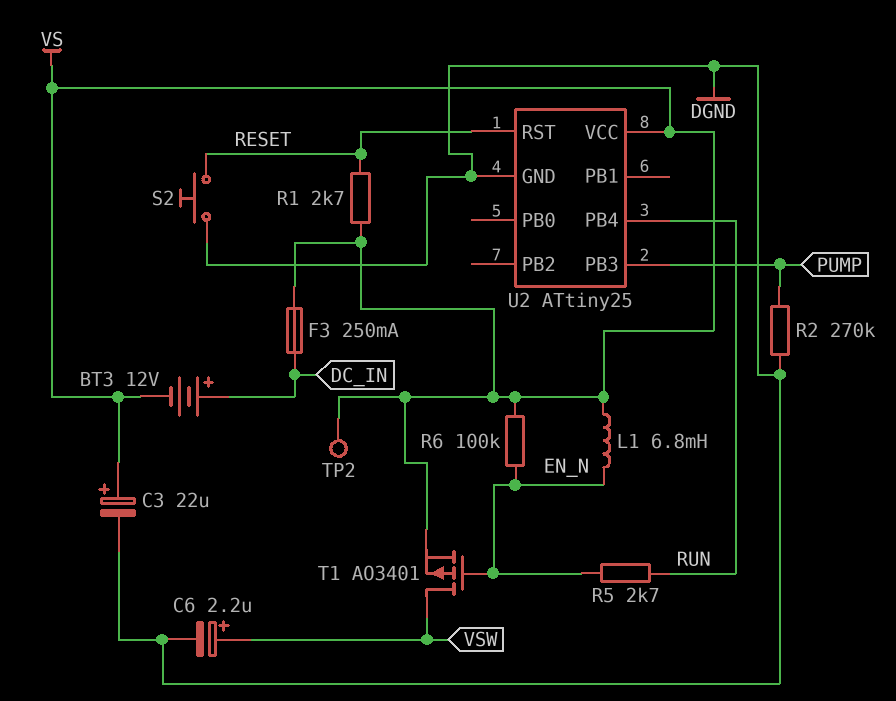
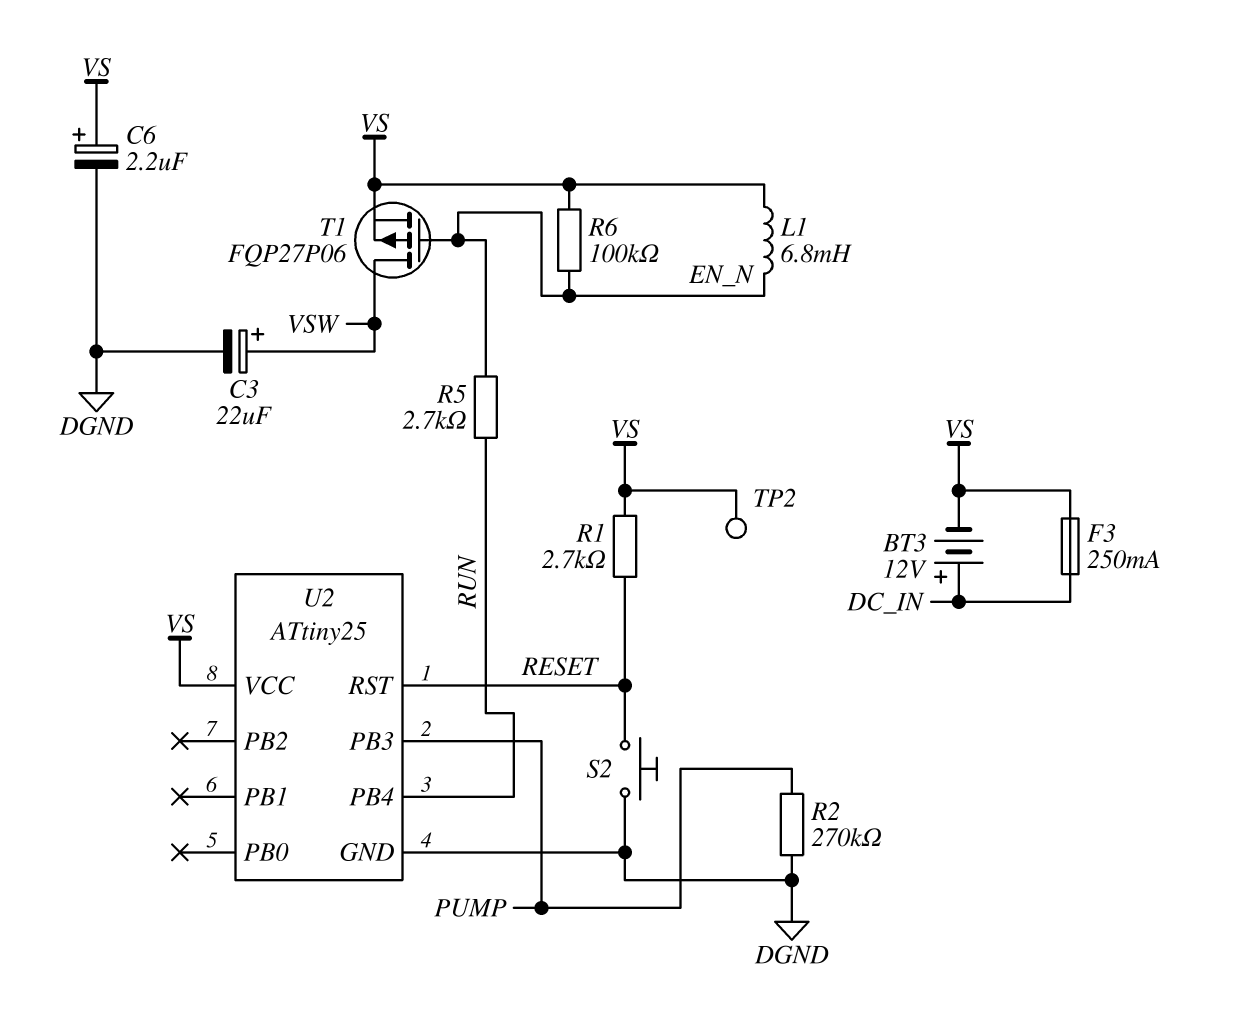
C3: 22uF (plus VS, minus DGND) -> 22uF (plus VSW, minus DGND)
C6: 2.2uF (plus VSW, minus DGND) -> 2.2uF (plus VS, minus DGND)
T1: PMOS AO3401 (G EN_N, D VSW, S VS) -> PMOS FQP27P06 (G EN_N, D VSW, S VS)

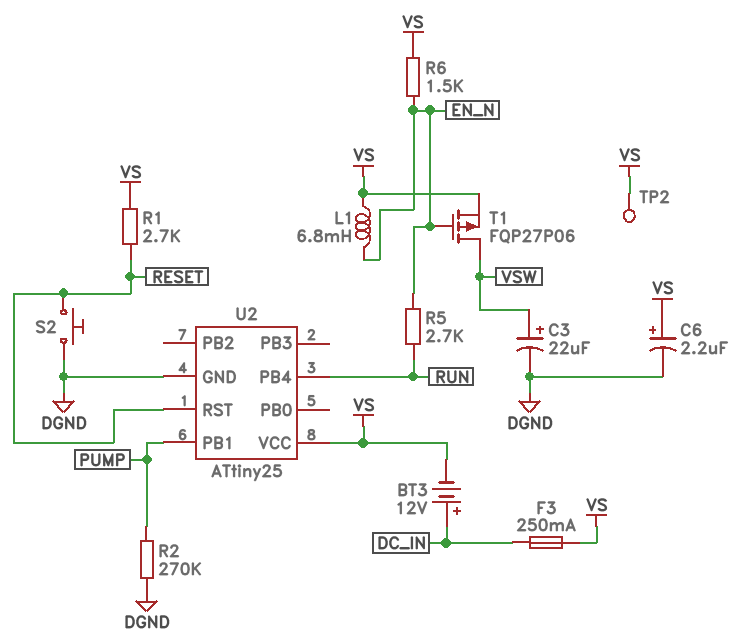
R6: 100k (EN_N, VS) -> 1.5k (EN_N, VS)
U2 pin PB1: none -> PUMP
U2 pin PB3: PUMP -> none

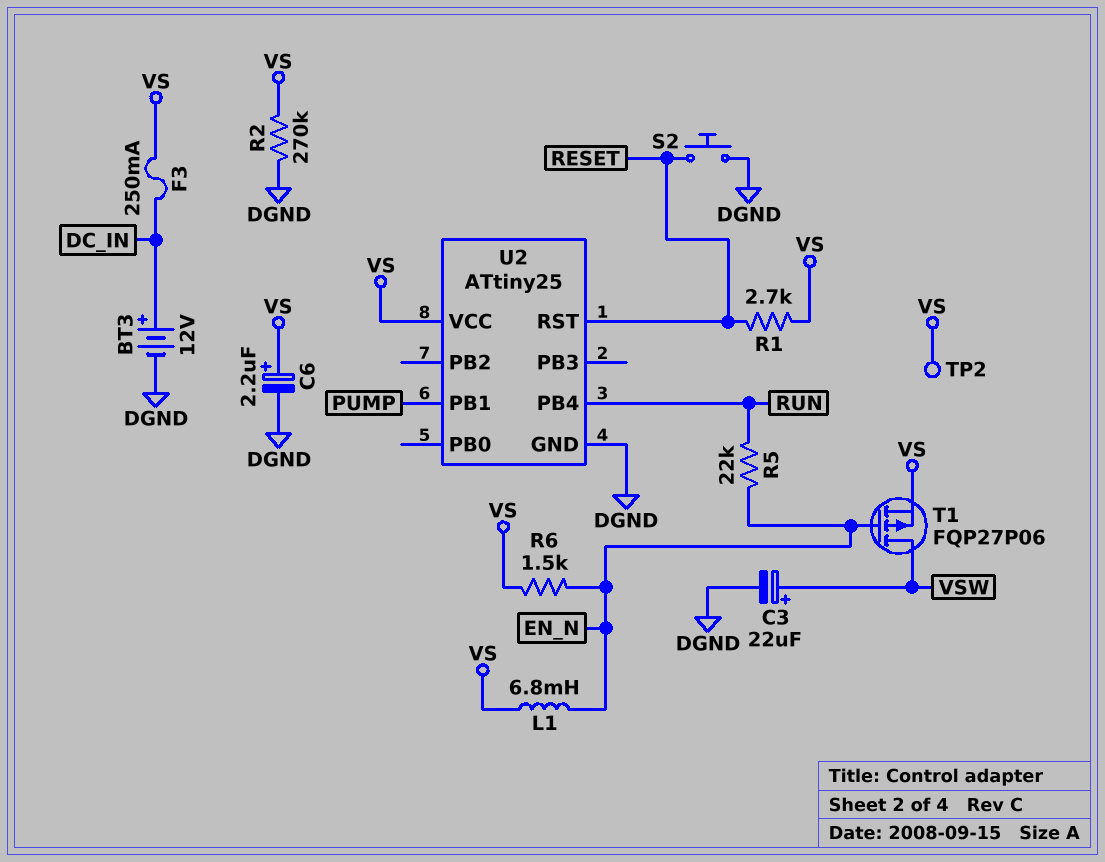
BT3: 12V (plus DC_IN, minus VS) -> 12V (plus DC_IN, minus DGND)
R2: 270k (DGND, PUMP) -> 270k (DGND, VS)
R5: 2.7k (EN_N, RUN) -> 22k (EN_N, RUN)

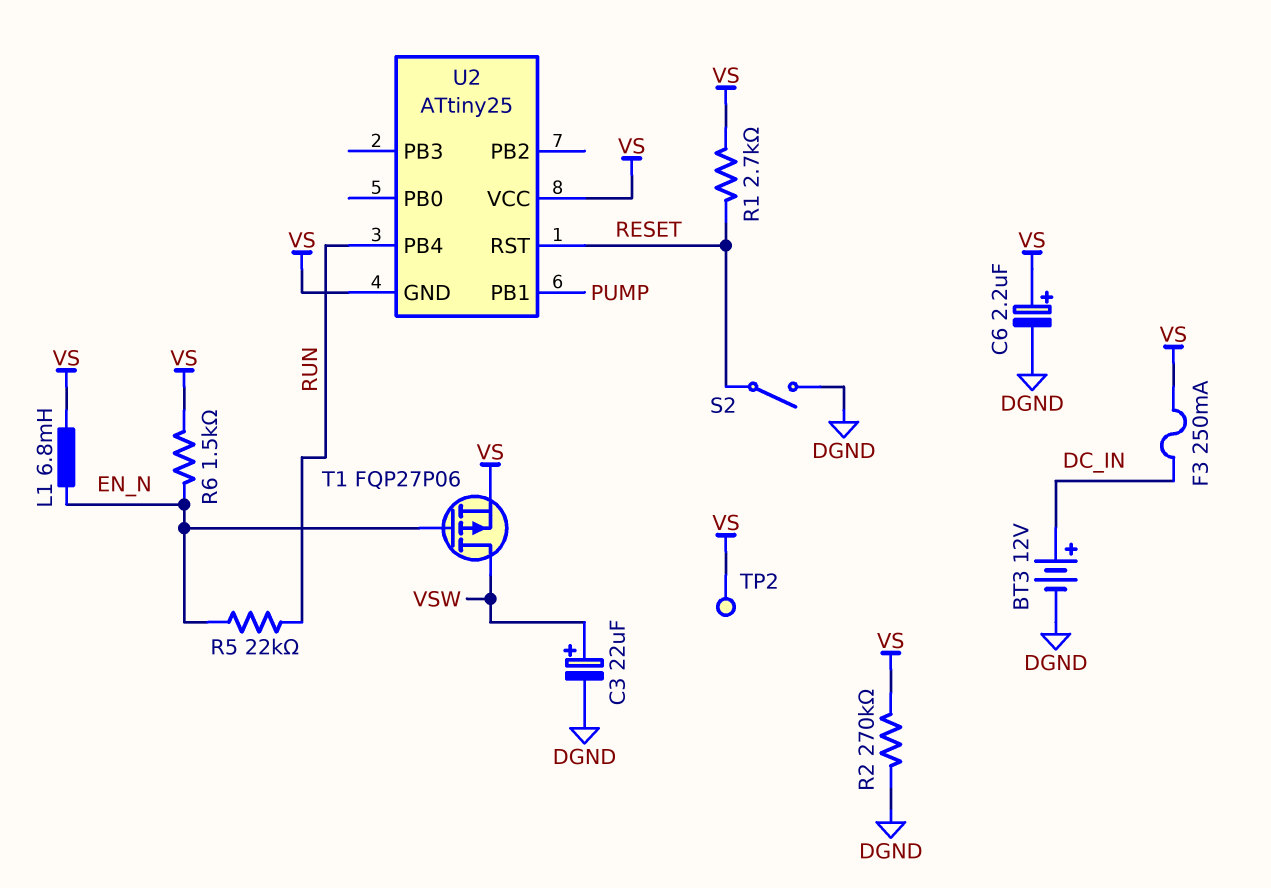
S2: button (DGND, RESET) -> switch (DGND, RESET)
U2 pin GND: DGND -> VS

